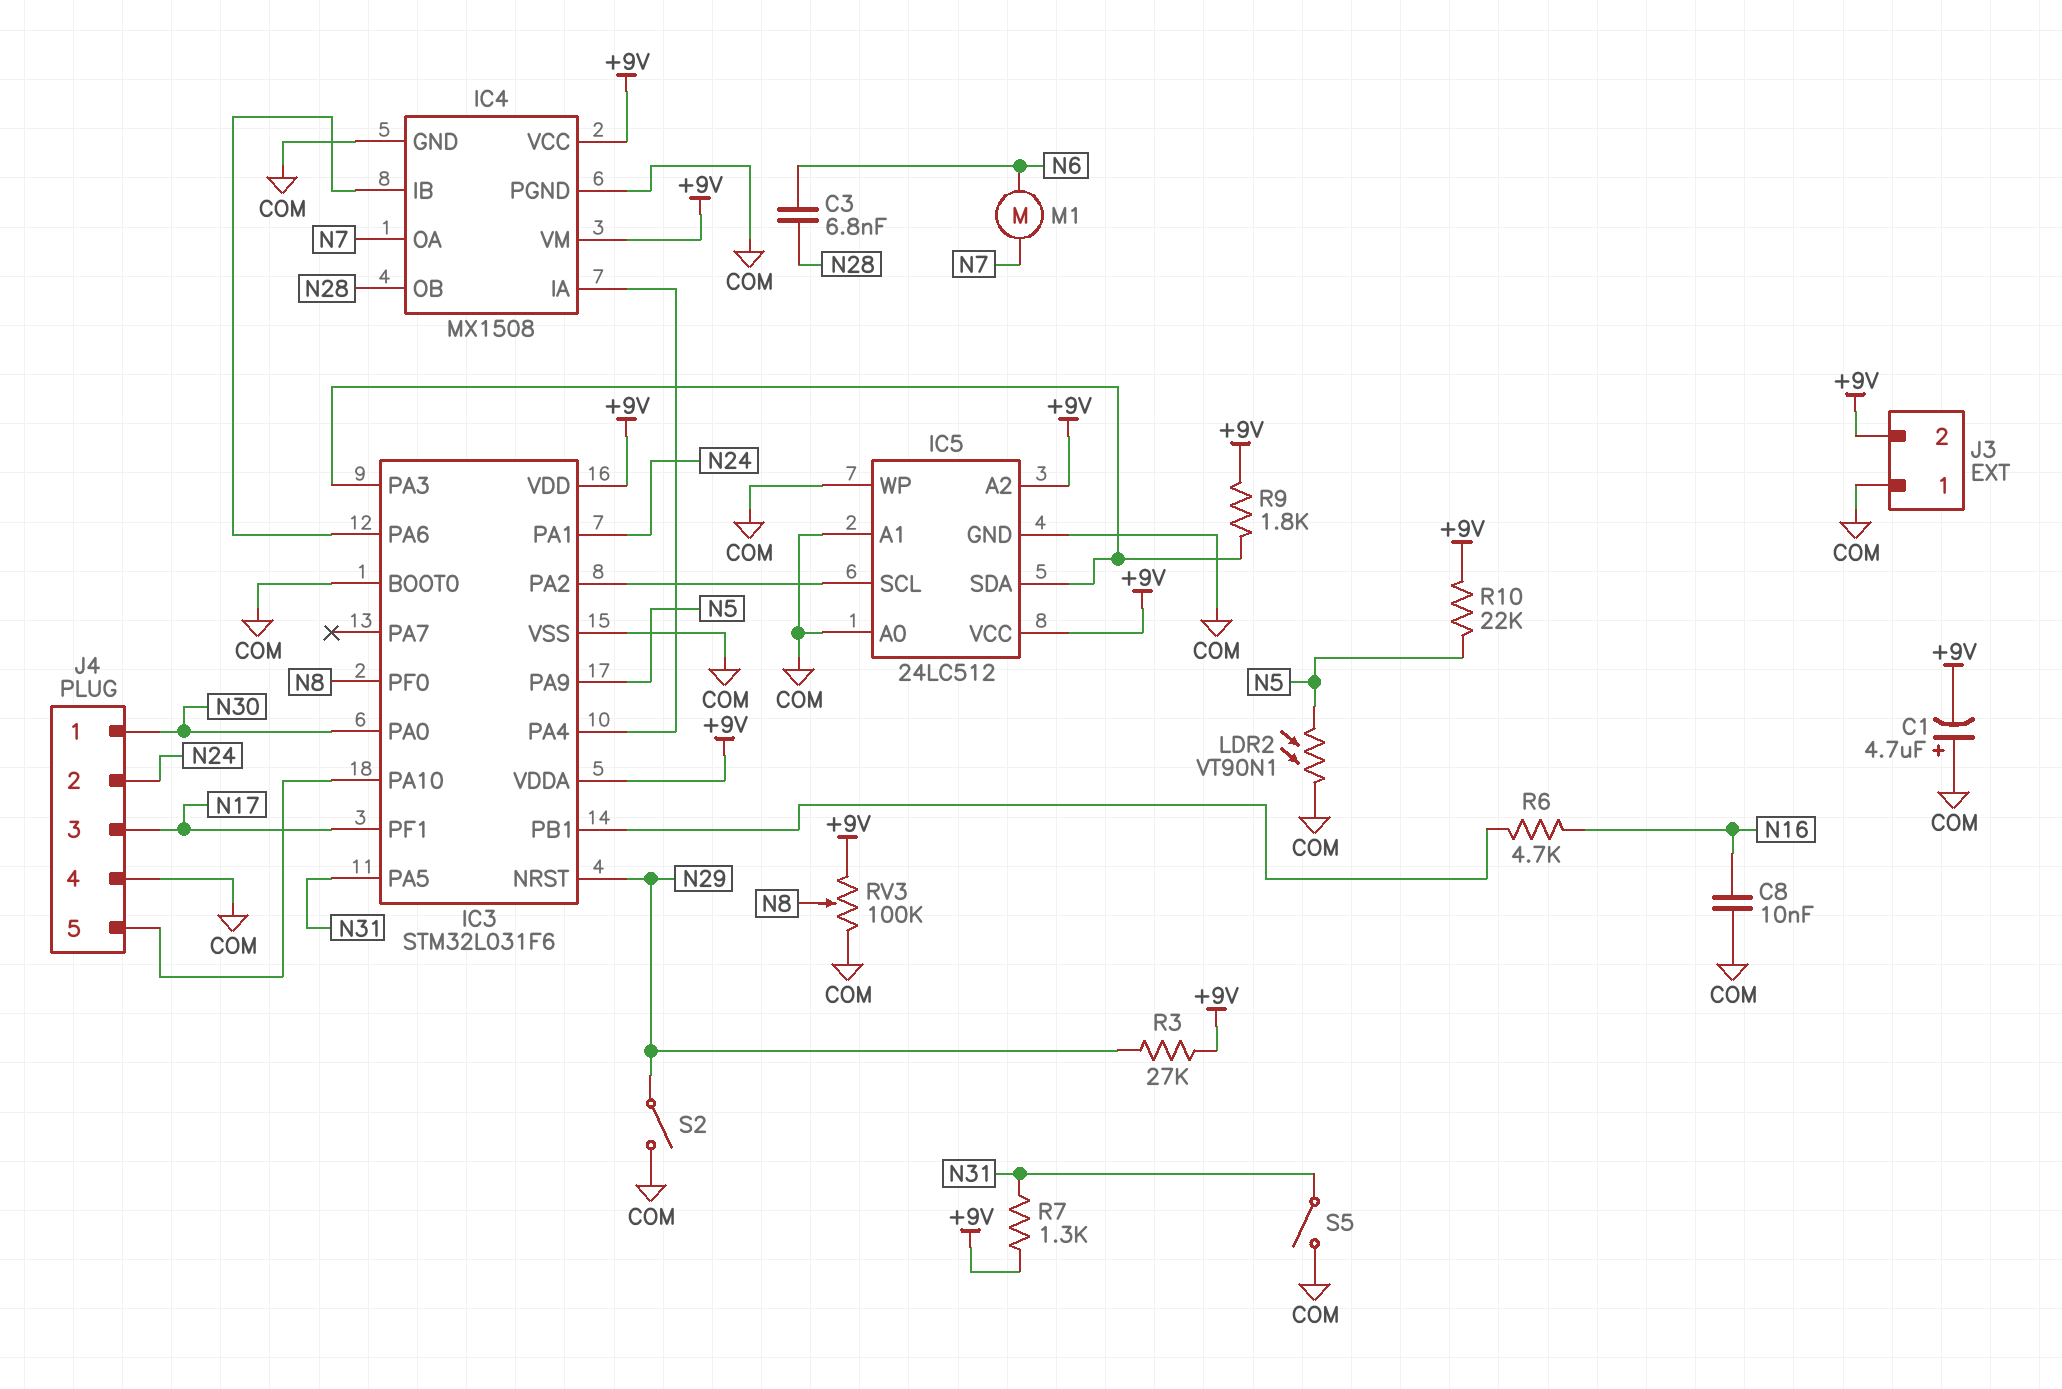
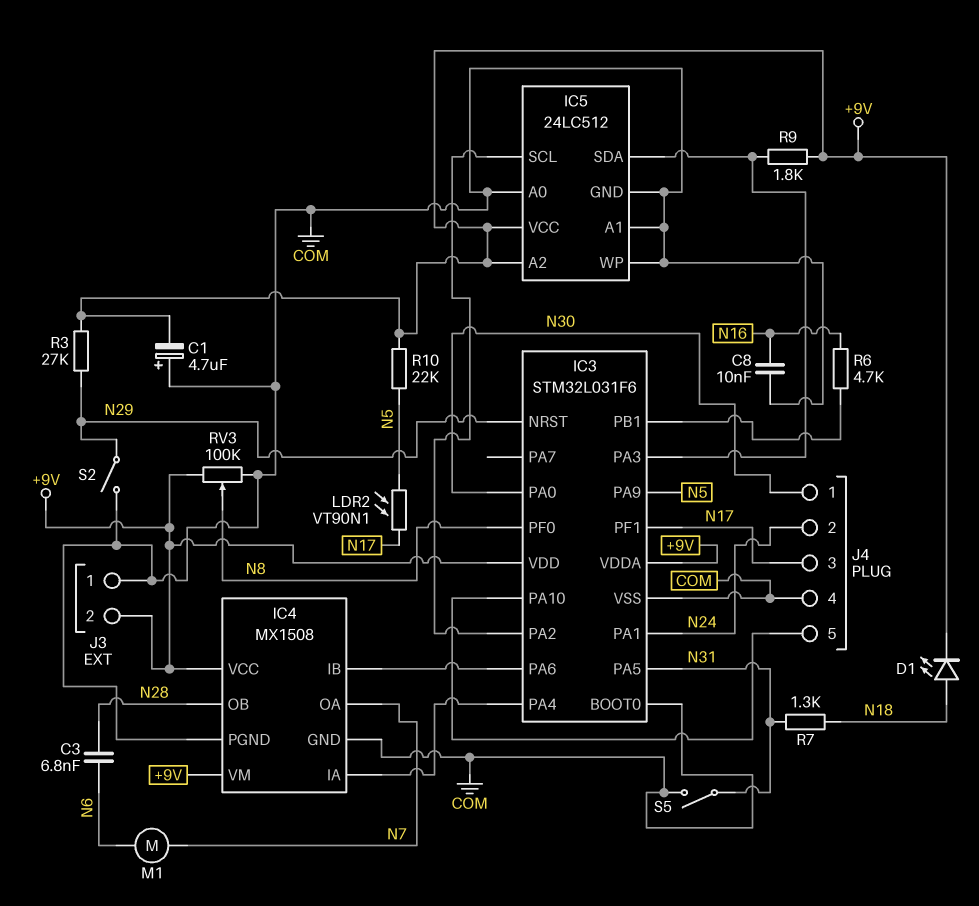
D1: none -> LED (A N18, K +9V)
LDR2: VT90N1 (COM, N5) -> VT90N1 (N5, N17)
R7: 1.3k (+9V, N31) -> 1.3k (N18, N31)

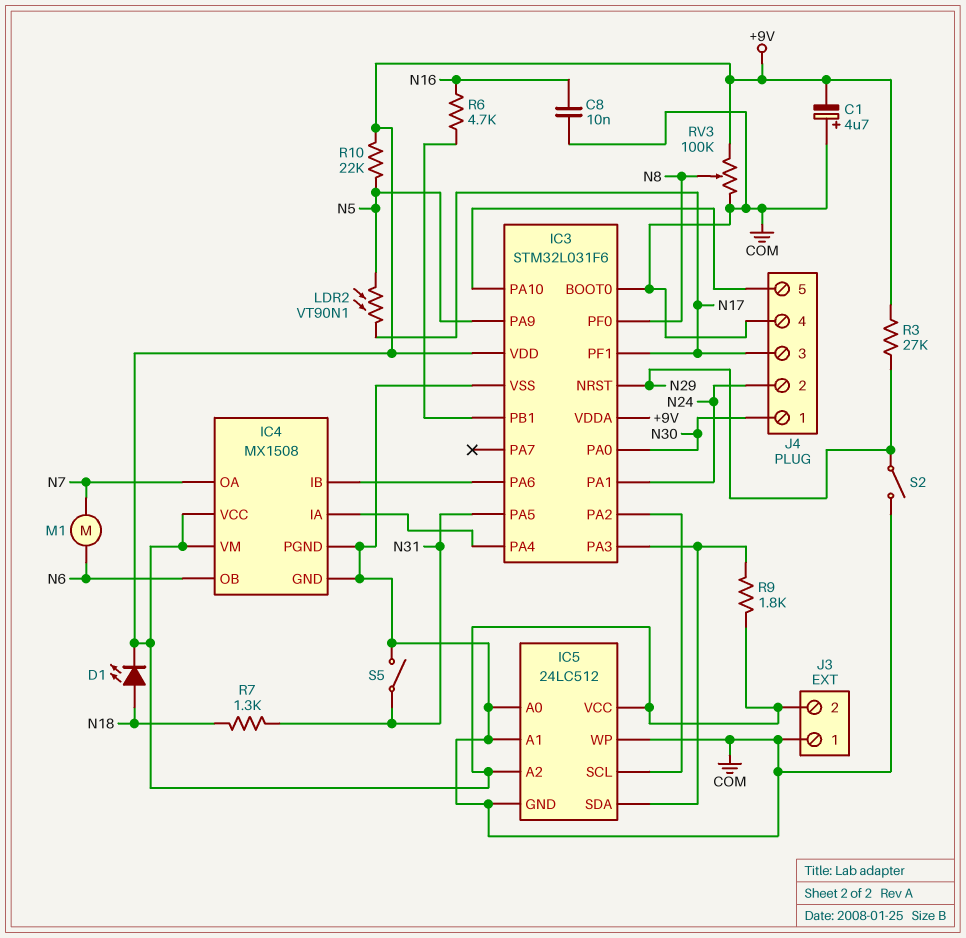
C3: 6.8nF (N6, N28) -> none
IC4 pin OB: N28 -> N6

